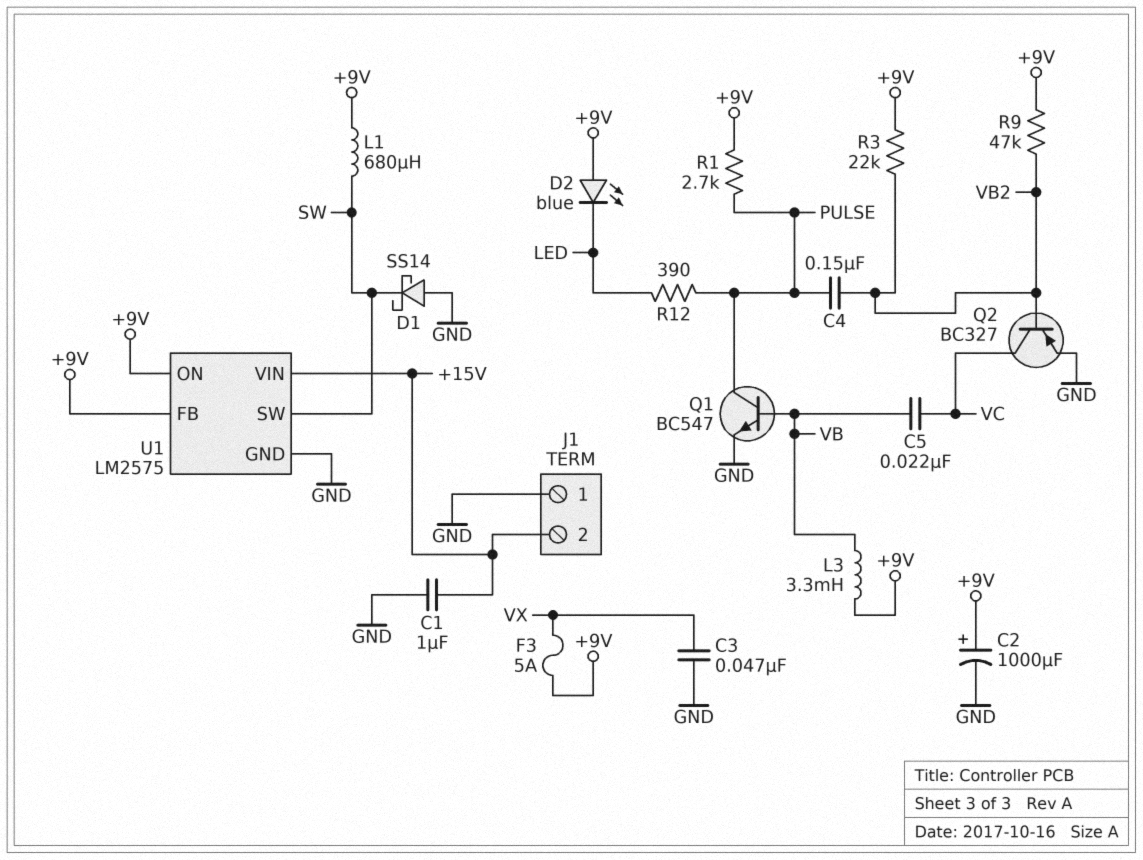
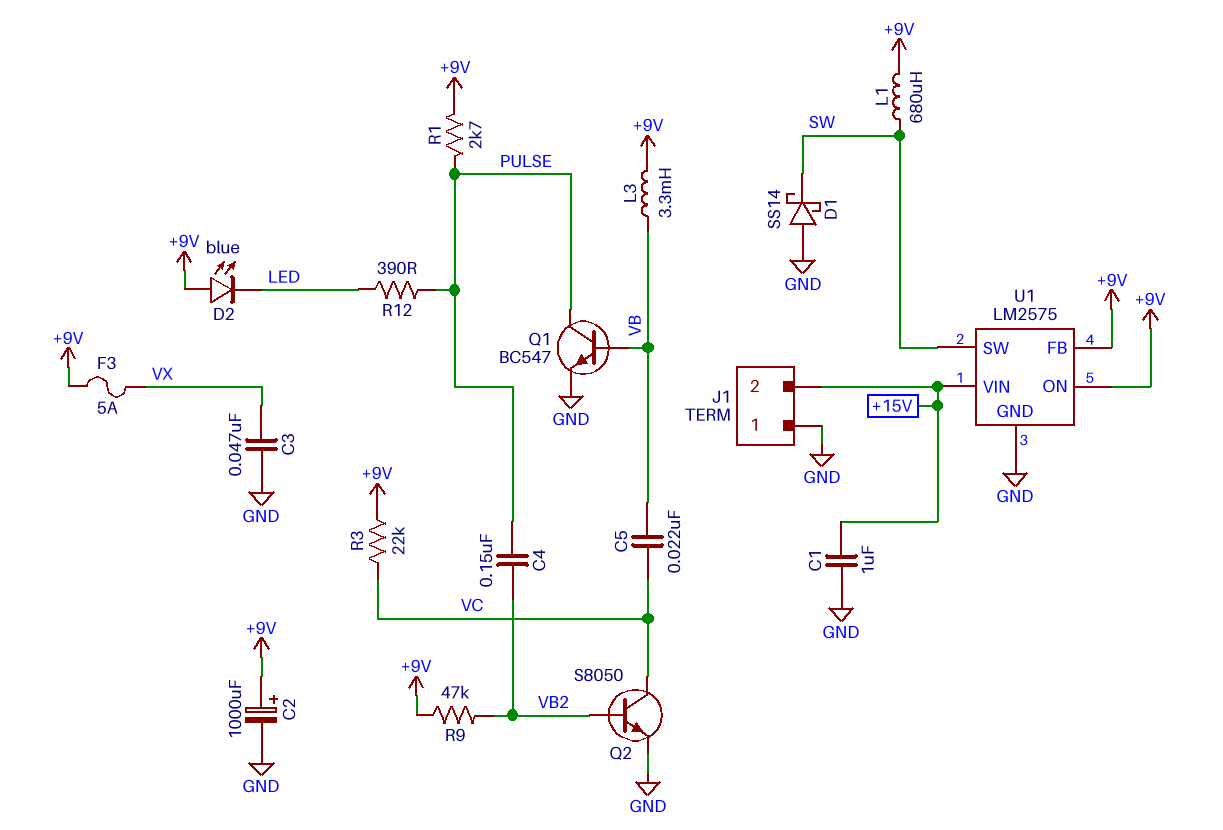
Q2: PNP BC327 (B VB2, C VC, E GND) -> NPN S8050 (B VB2, C VC, E GND)
R3: 22k (+9V, VB2) -> 22k (+9V, VC)

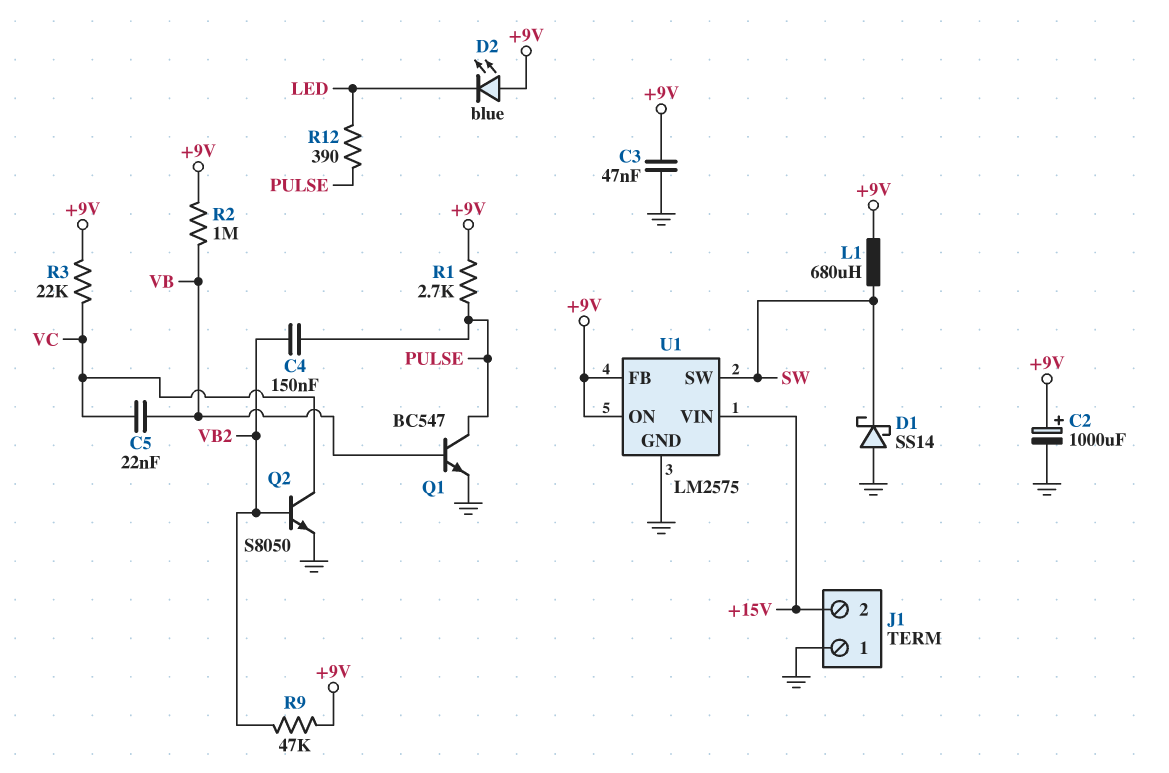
C1: 1uF (+15V, GND) -> none
C3: 47nF (GND, VX) -> 47nF (+9V, GND)
F3: 5A (+9V, VX) -> none
L3: 3.3mH (+9V, VB) -> none
R2: none -> 1M (+9V, VB)

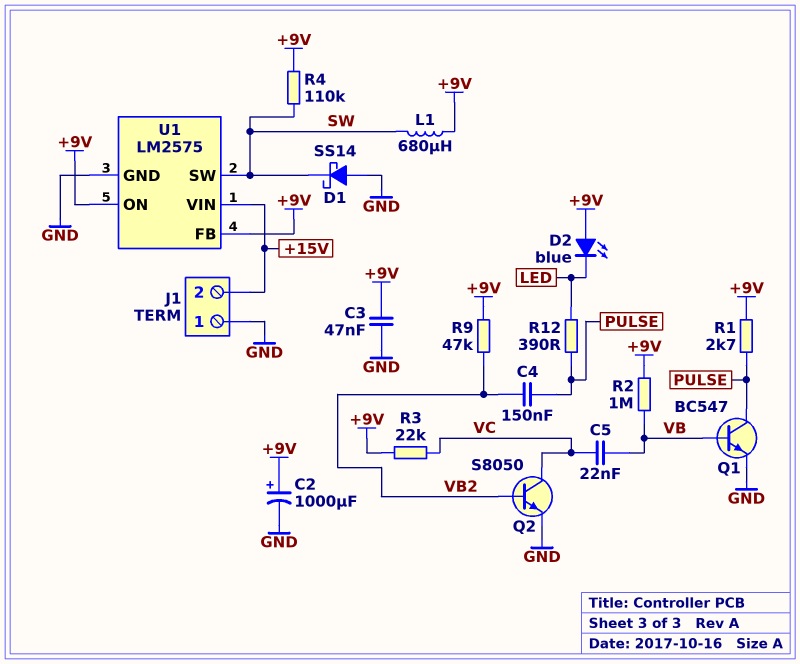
R4: none -> 110k (+9V, SW)

